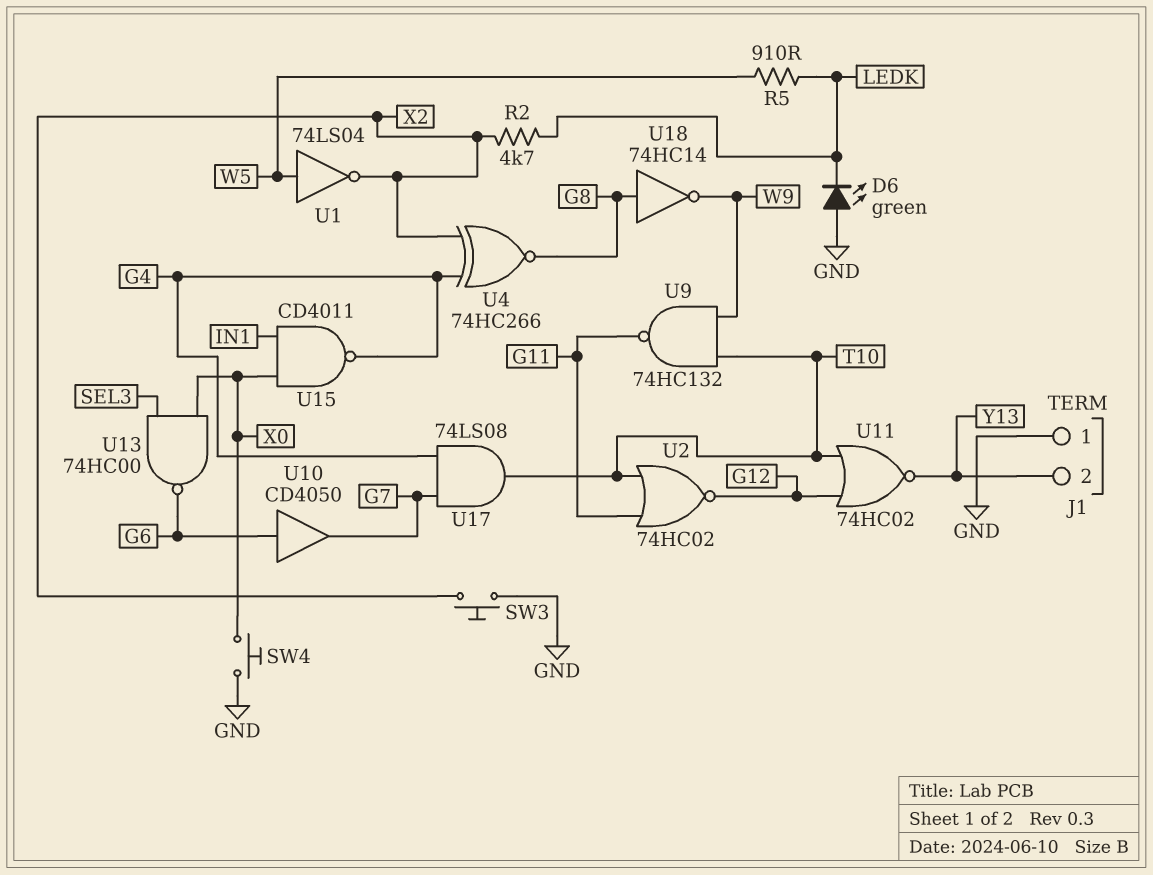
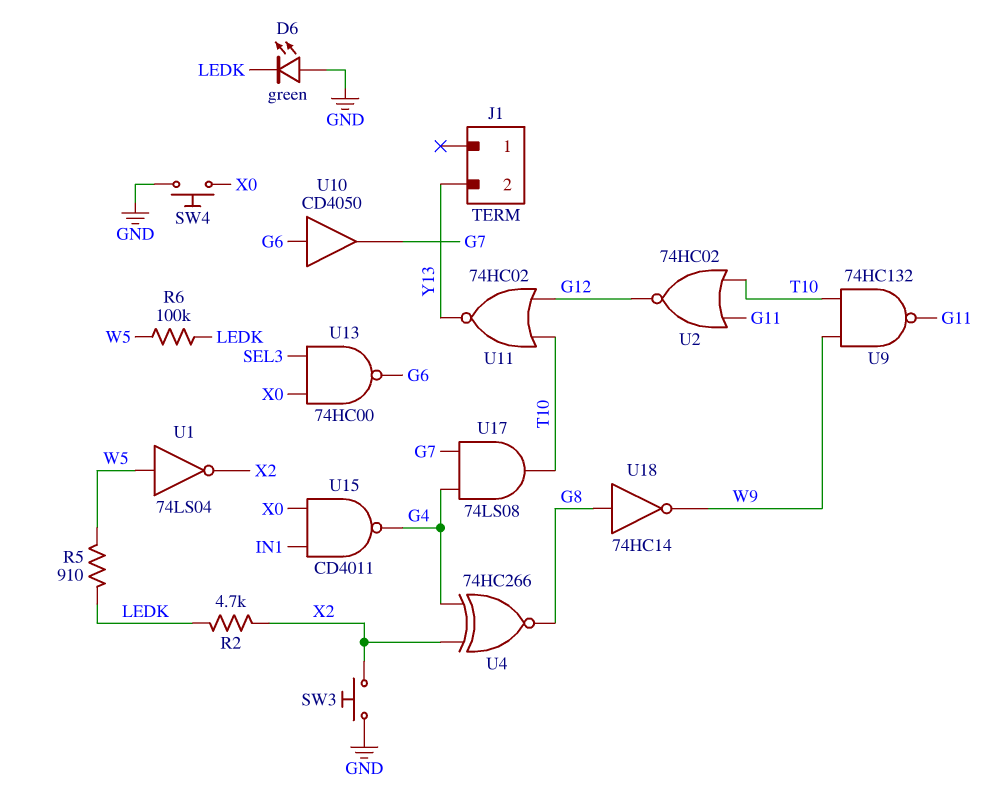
J1 pin 1: GND -> none
R6: none -> 100k (LEDK, W5)

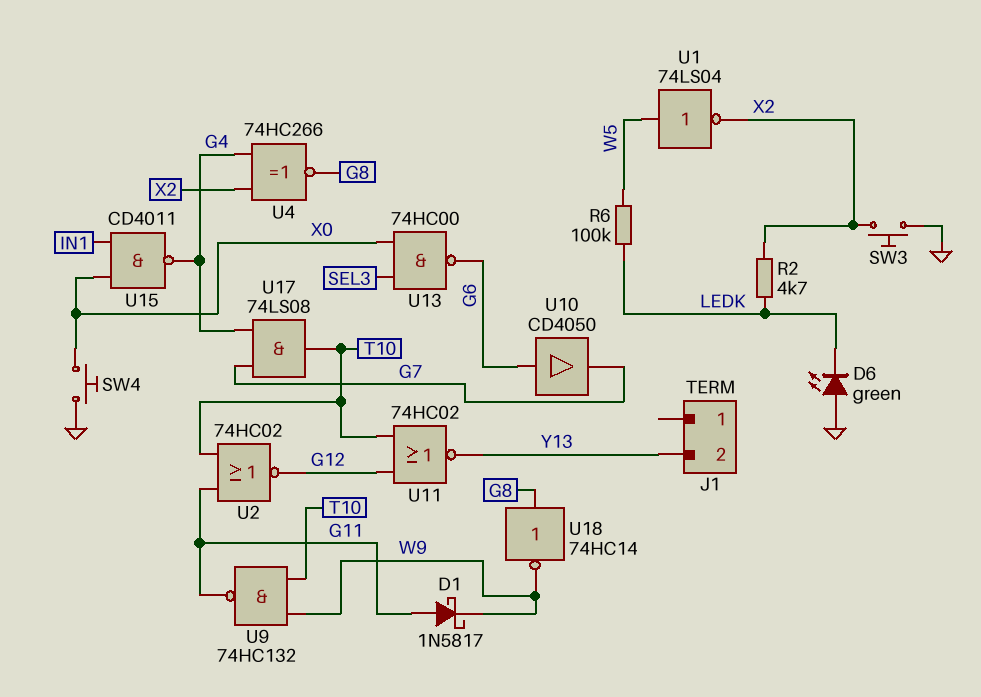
D1: none -> schottky 1N5817 (A G11, K W9)
R5: 910 (LEDK, W5) -> none

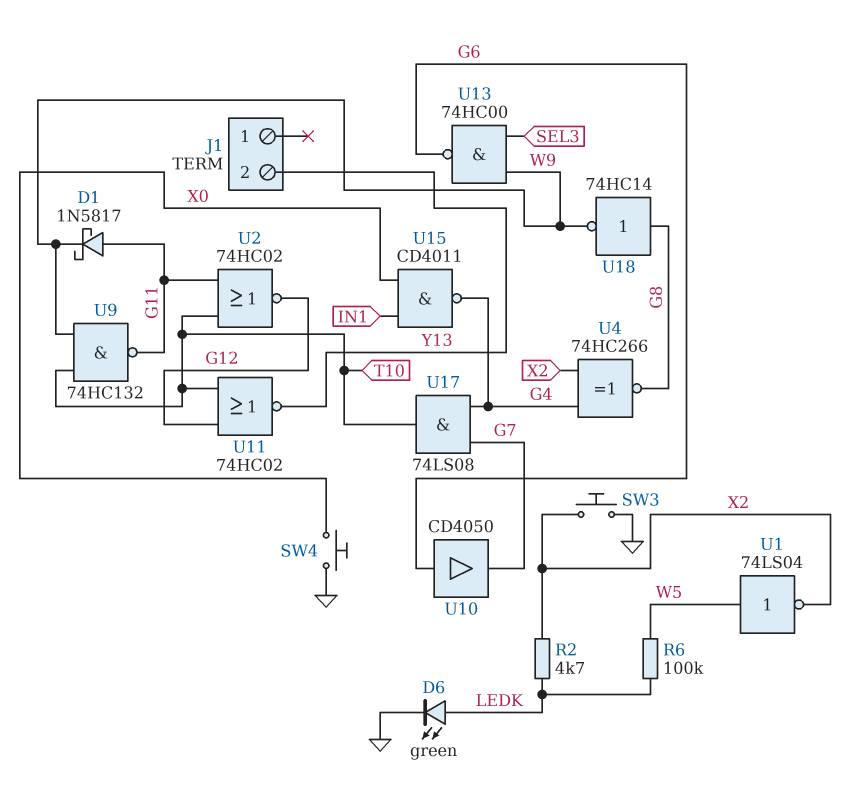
D6: LED green (A GND, K LEDK) -> LED green (A LEDK, K GND)
U13: NAND 74HC00 (in SEL3, in X0, out G6) -> NAND 74HC00 (in SEL3, in W9, out G6)

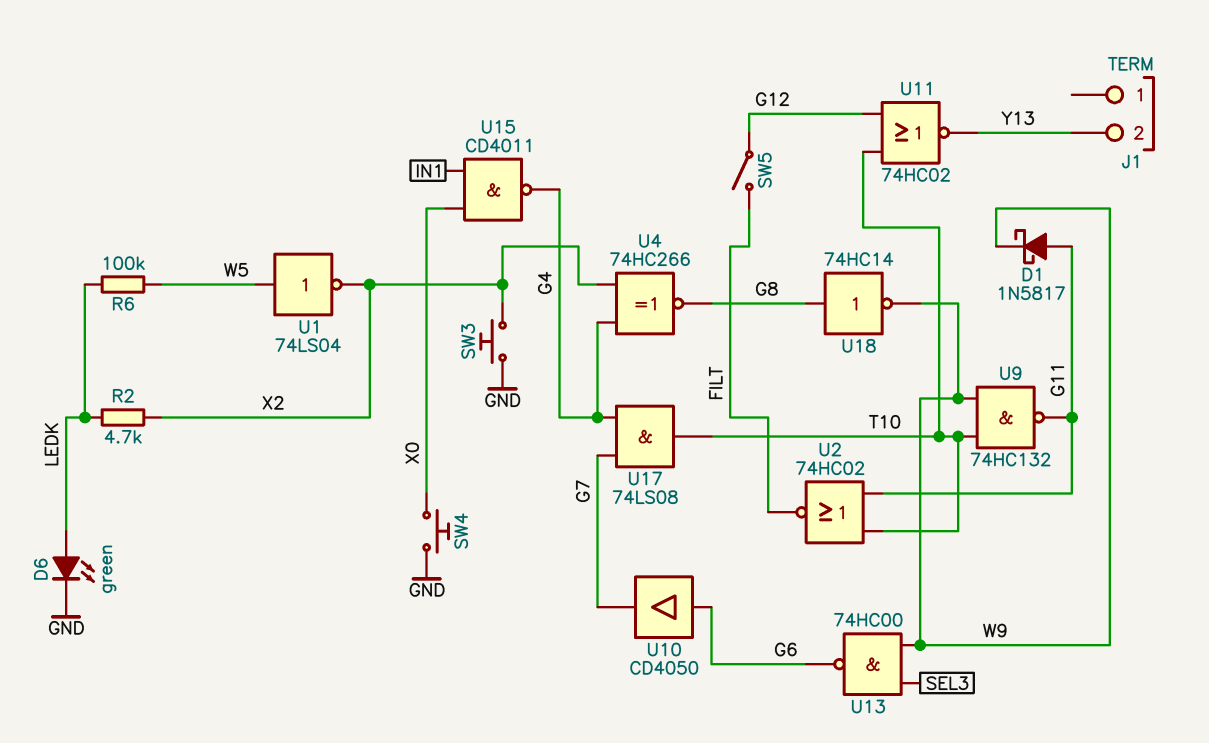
SW5: none -> switch (FILT, G12)
U2: NOR 74HC02 (in G11, in T10, out G12) -> NOR 74HC02 (in G11, in T10, out FILT)

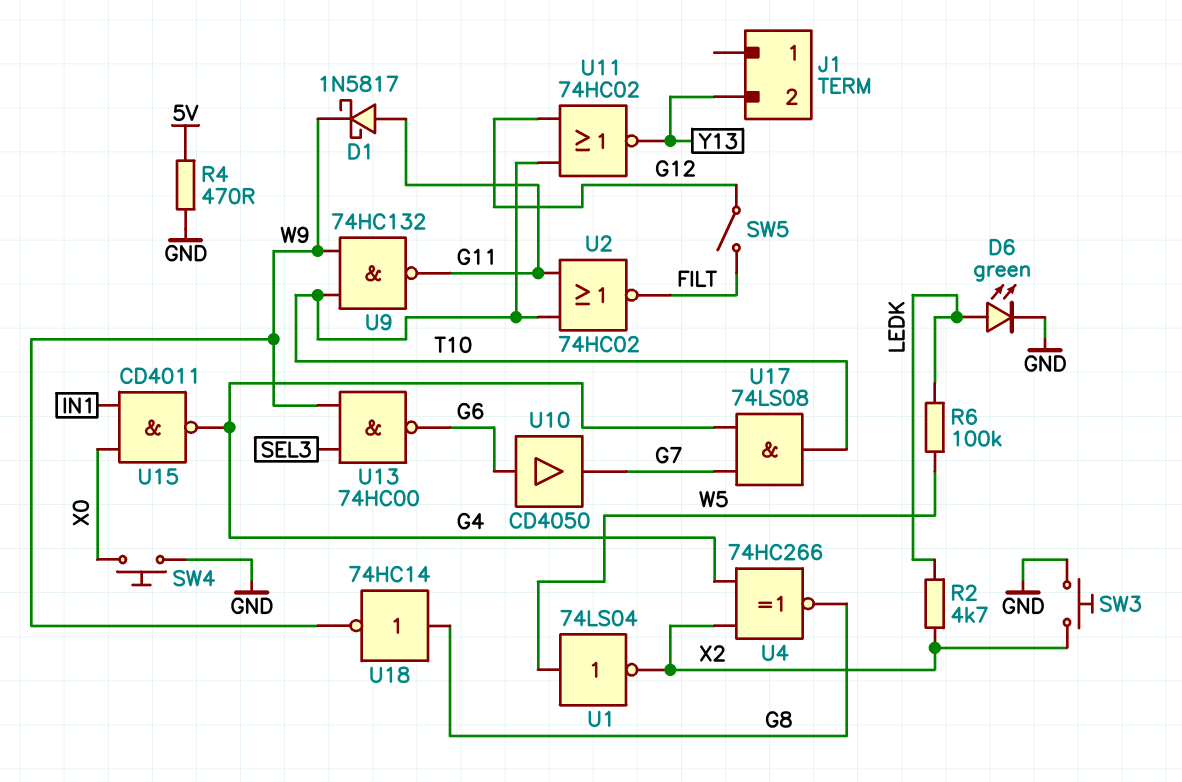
R4: none -> 470 (5V, GND)

